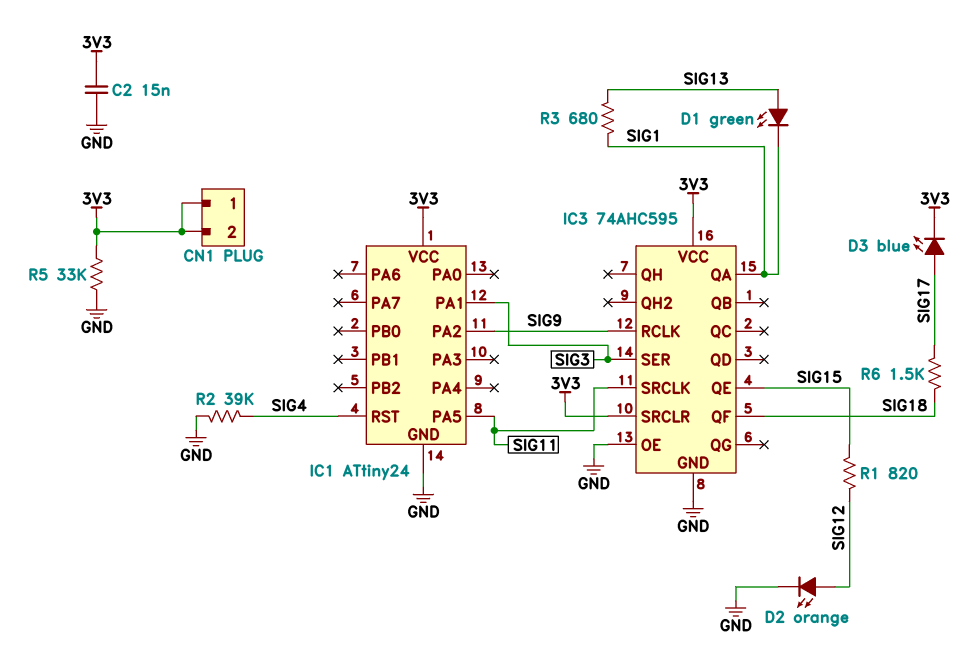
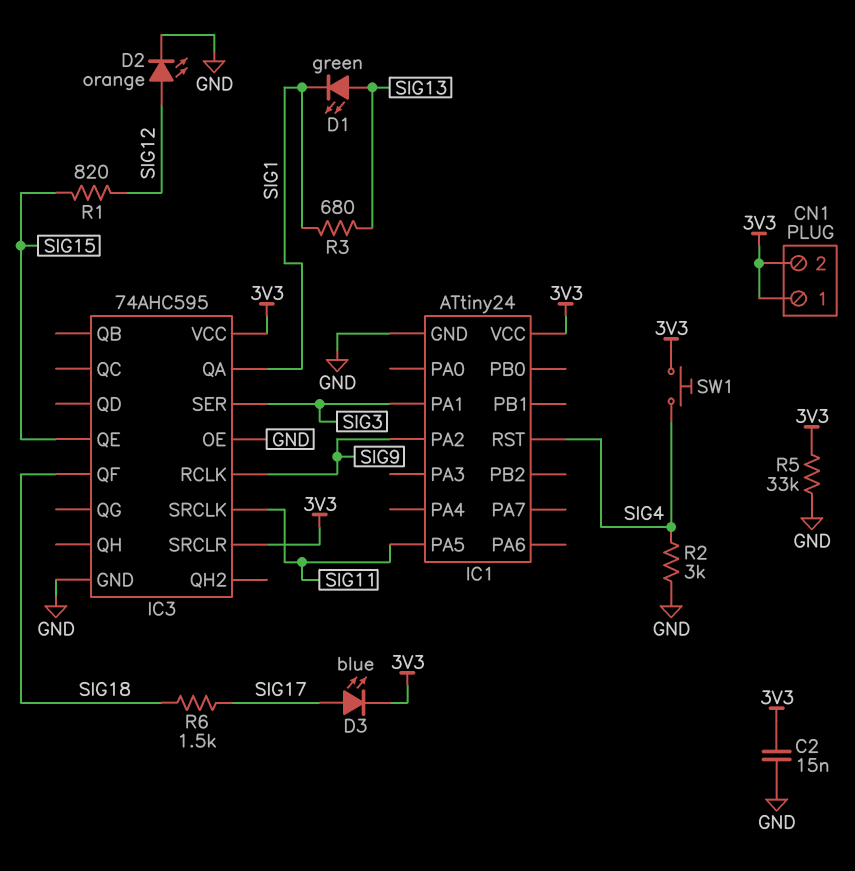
R2: 39k (GND, SIG4) -> 3k (GND, SIG4)
SW1: none -> button (3V3, SIG4)

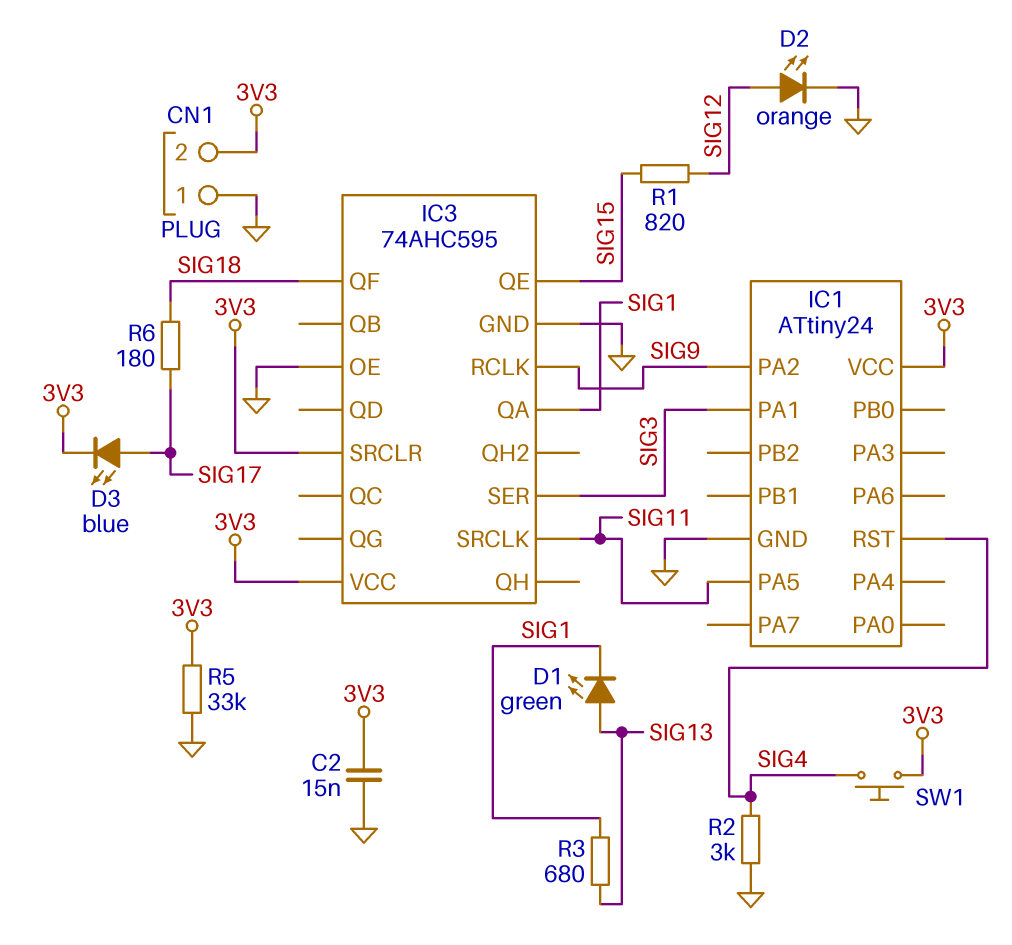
CN1 pin 1: 3V3 -> GND
R6: 1.5k (SIG17, SIG18) -> 180 (SIG17, SIG18)

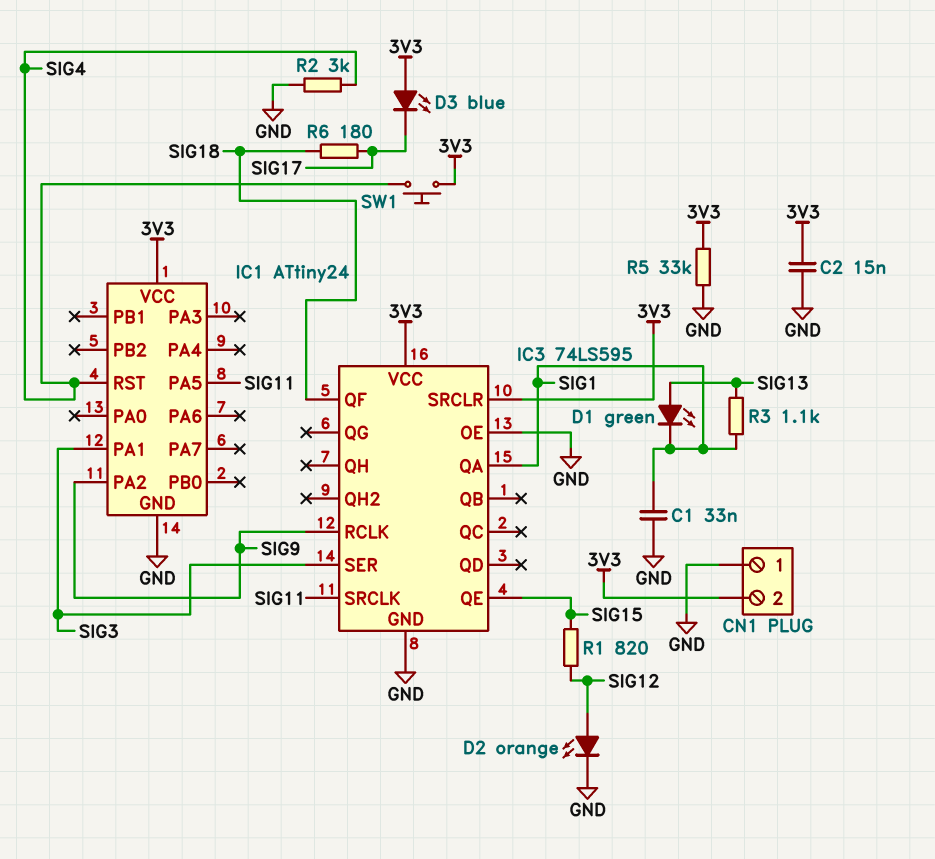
C1: none -> 33nF (GND, SIG1)
D3: LED blue (A SIG17, K 3V3) -> LED blue (A 3V3, K SIG17)
IC3: 74AHC595 -> 74LS595
R3: 680 (SIG1, SIG13) -> 1.1k (SIG1, SIG13)

